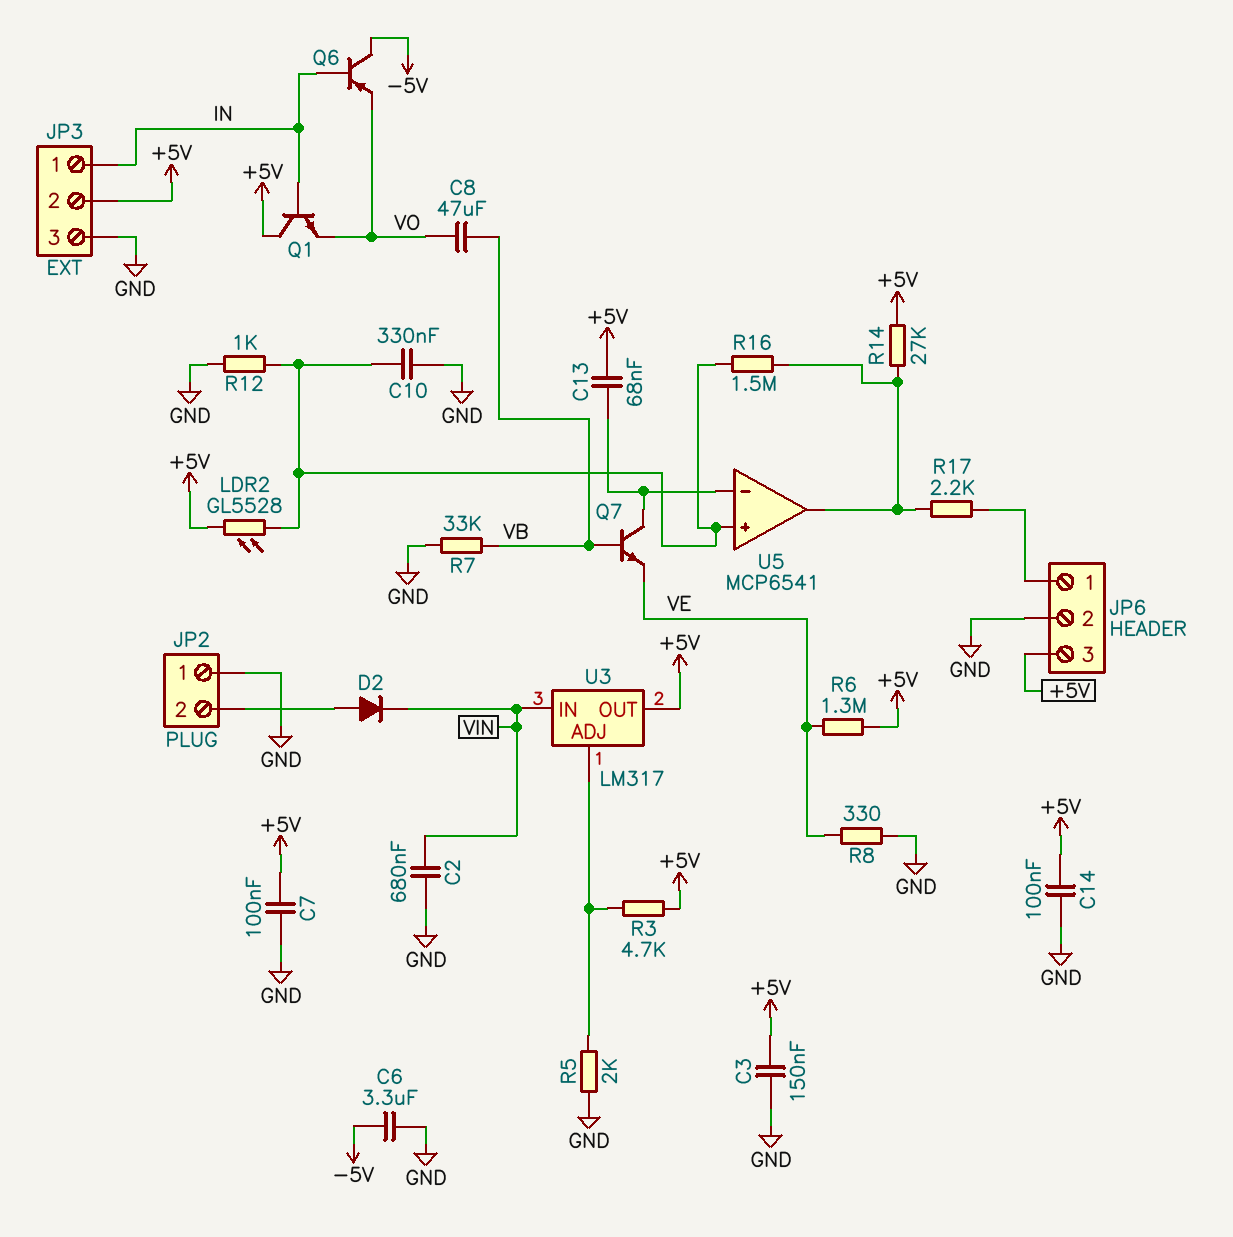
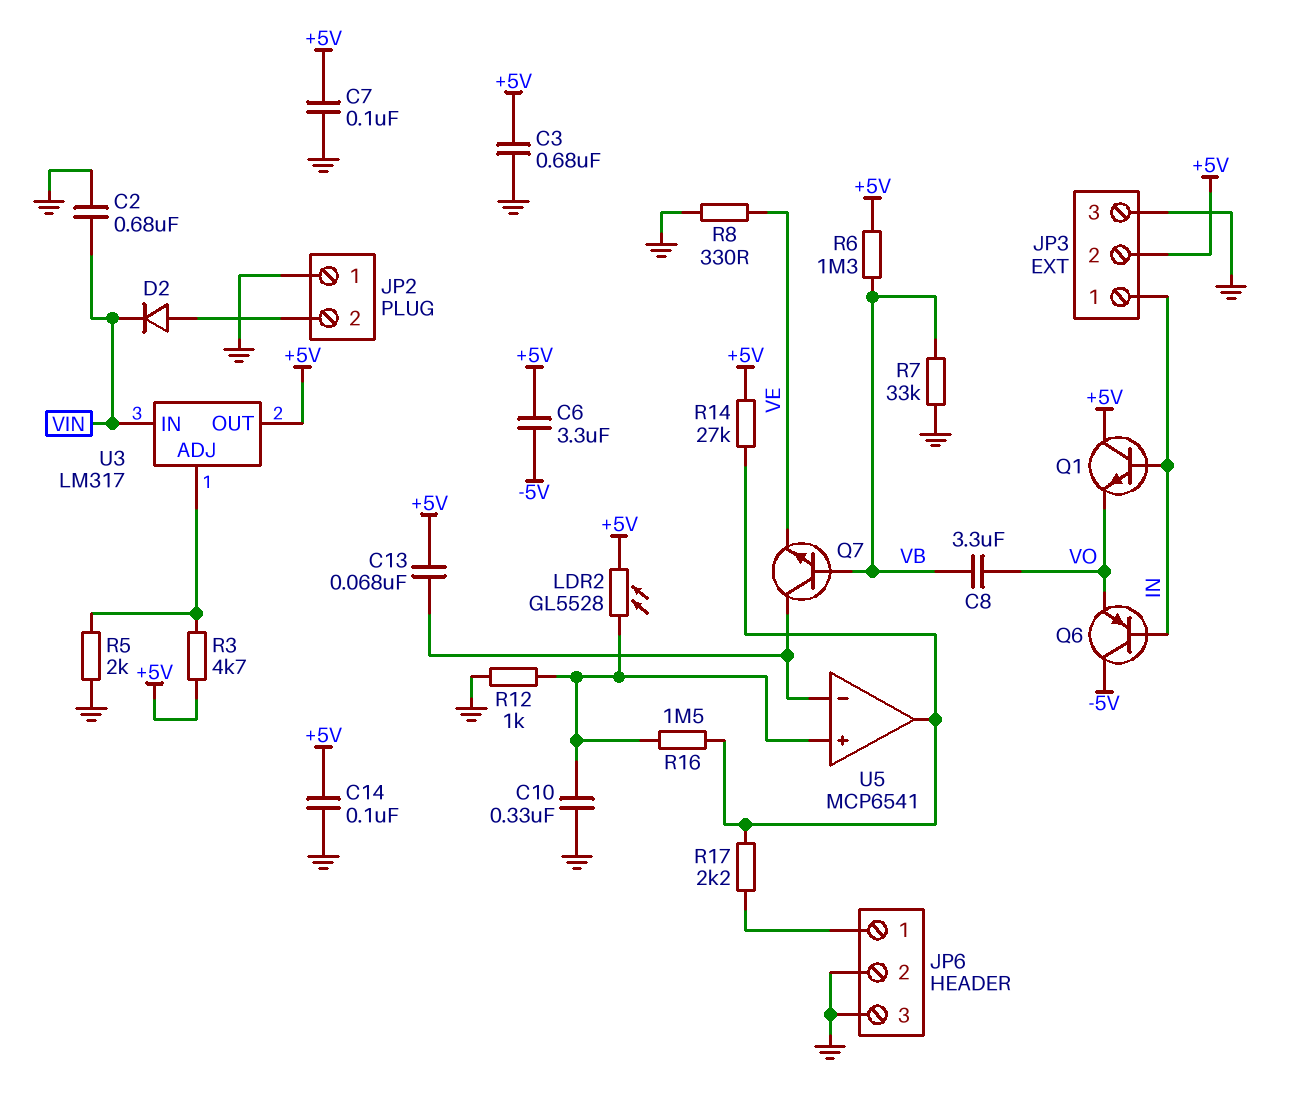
C3: 150nF (+5V, GND) -> 680nF (+5V, GND)
C6: 3.3uF (-5V, GND) -> 3.3uF (+5V, -5V)
C8: 47uF (VB, VO) -> 3.3uF (VB, VO)
JP6 pin 3: +5V -> GND
R6: 1.3M (+5V, VE) -> 1.3M (+5V, VB)

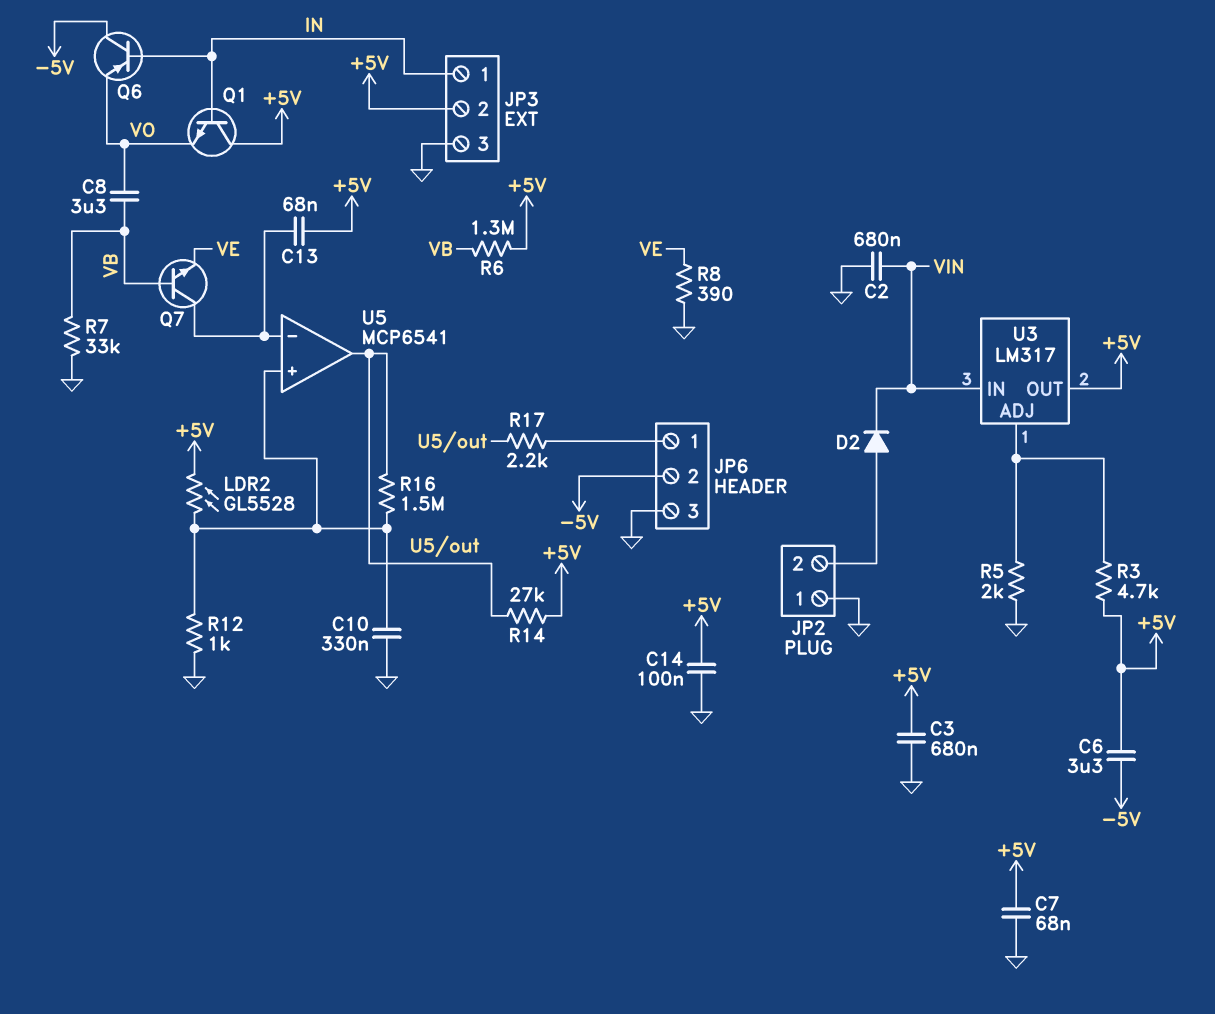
C7: 100nF (+5V, GND) -> 68nF (+5V, GND)
JP6 pin 2: GND -> -5V
R8: 330 (GND, VE) -> 390 (GND, VE)

